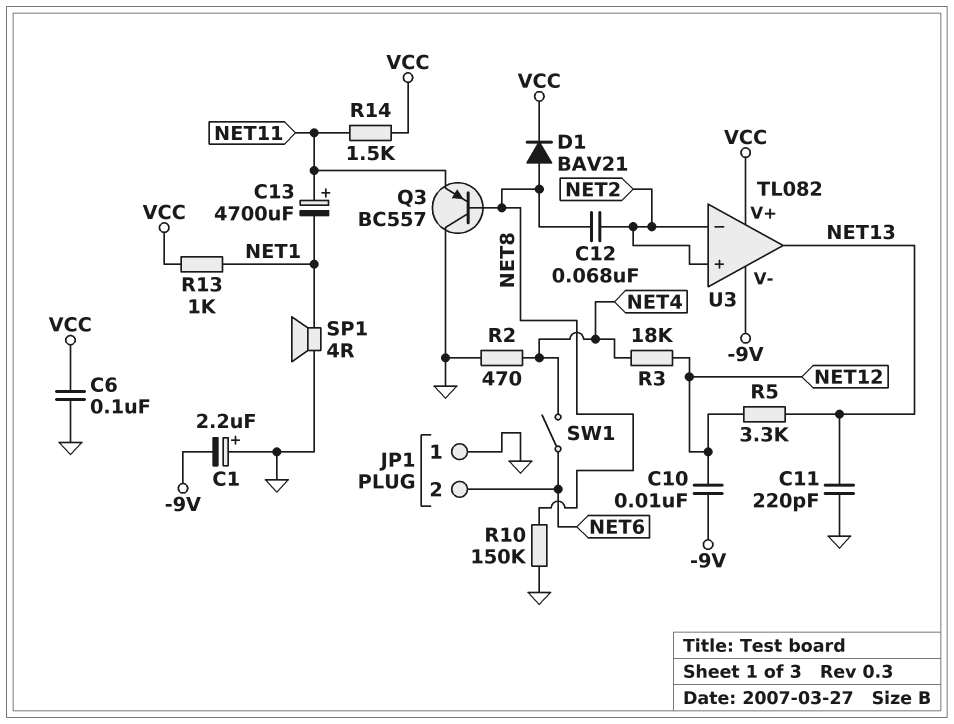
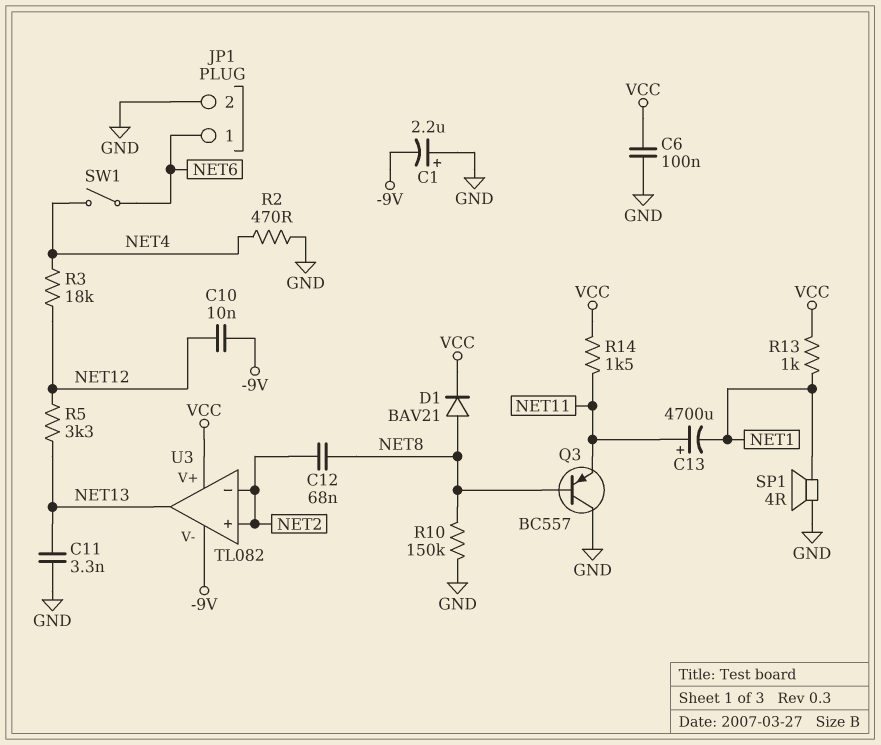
C11: 220pF (GND, NET13) -> 3.3nF (GND, NET13)
JP1 pin 1: GND -> NET6
JP1 pin 2: NET6 -> GND

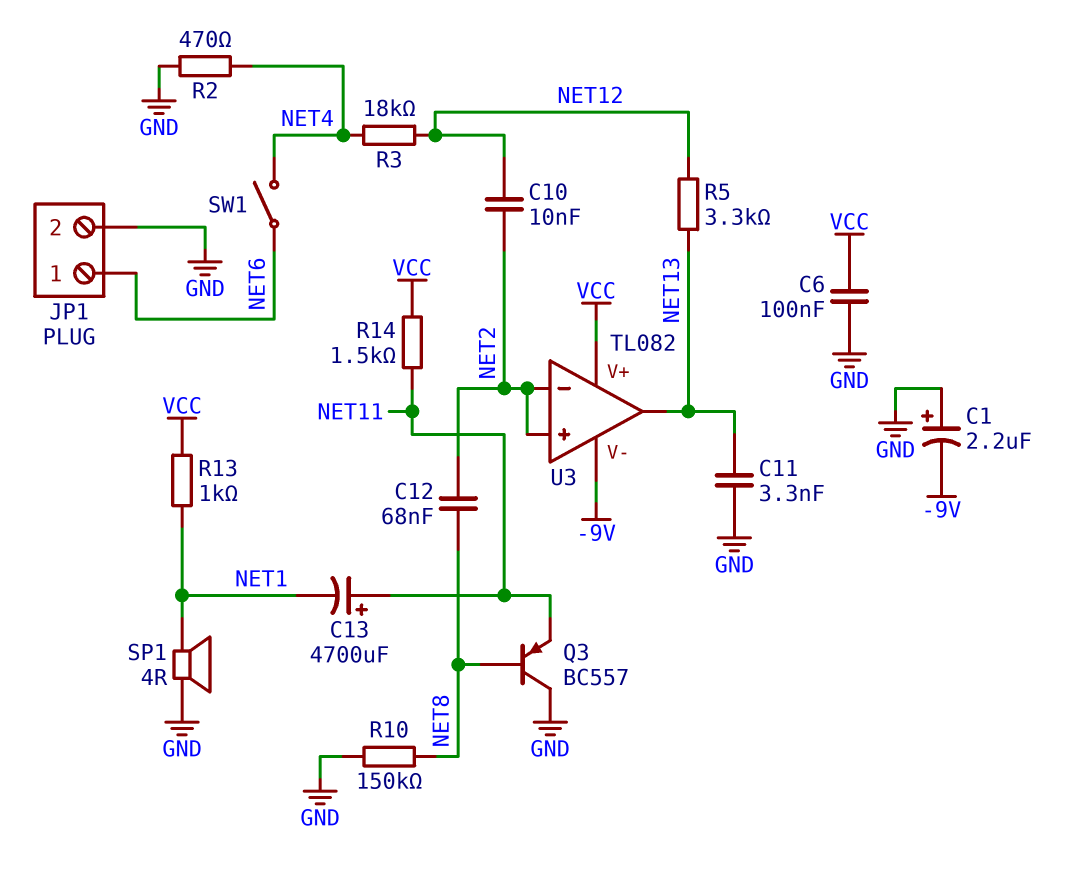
C10: 10nF (-9V, NET12) -> 10nF (NET2, NET12)
D1: diode BAV21 (A NET8, K VCC) -> none

